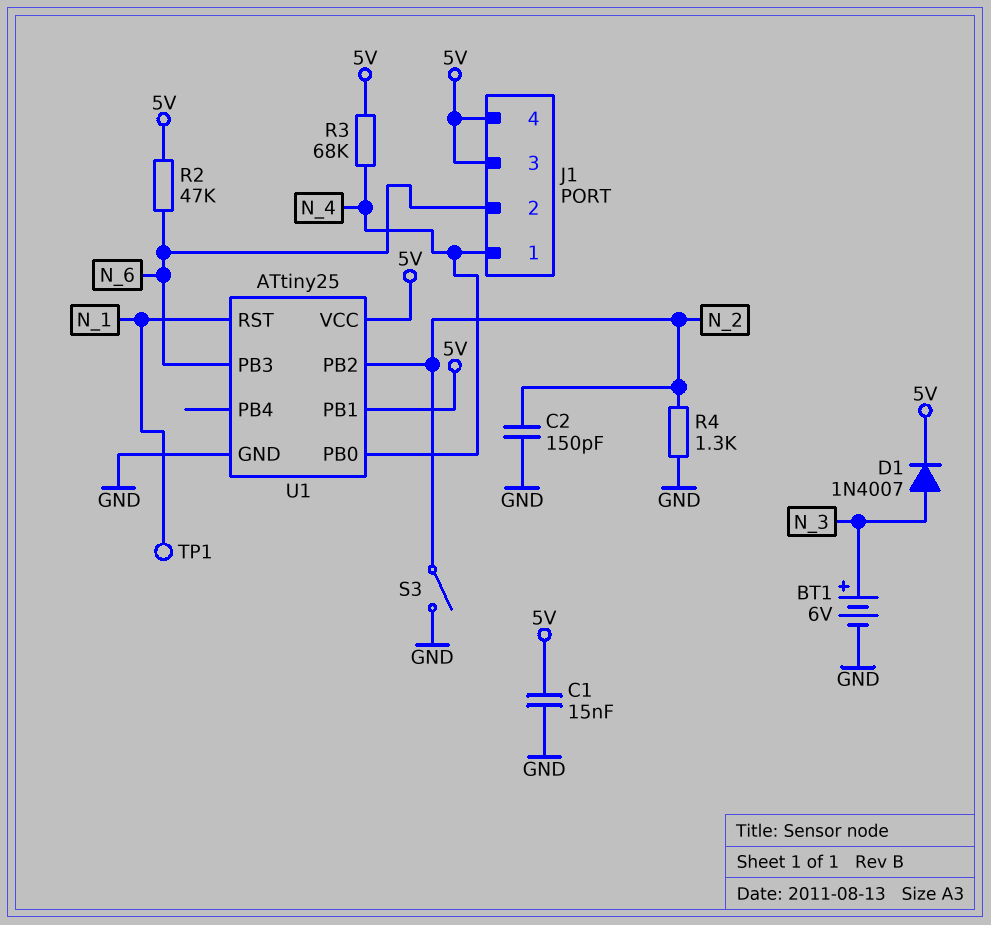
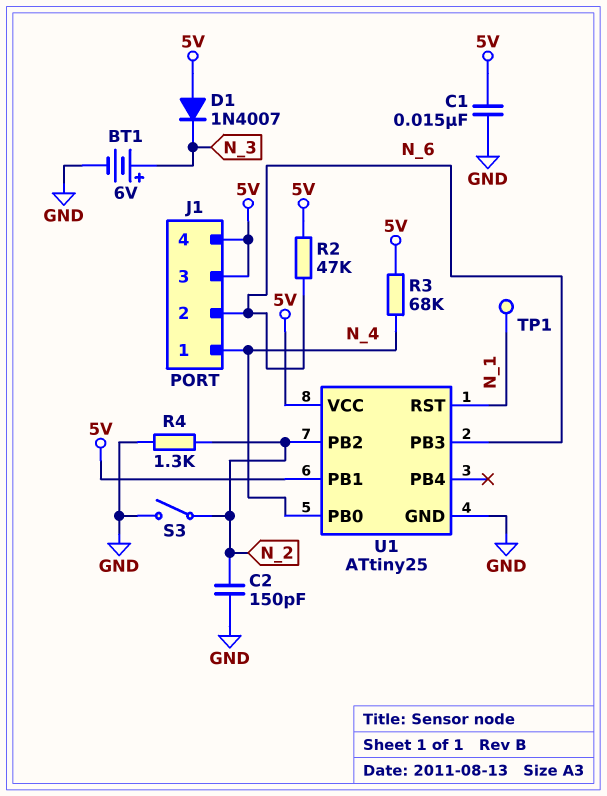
D1: diode 1N4007 (A N_3, K 5V) -> diode 1N4007 (A 5V, K N_3)

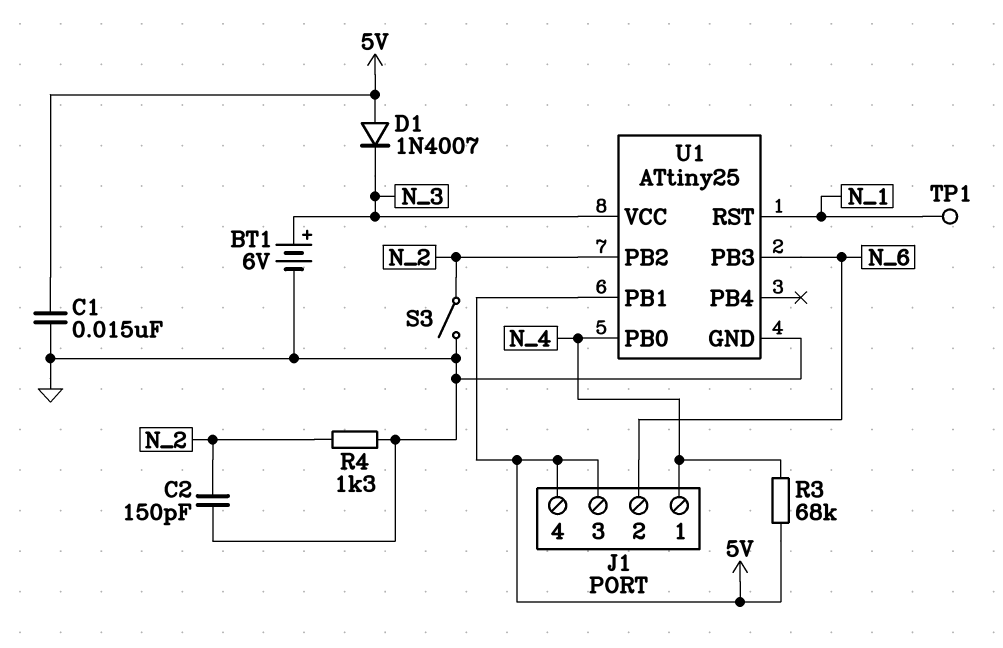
R2: 47k (5V, N_6) -> none
U1 pin VCC: 5V -> N_3

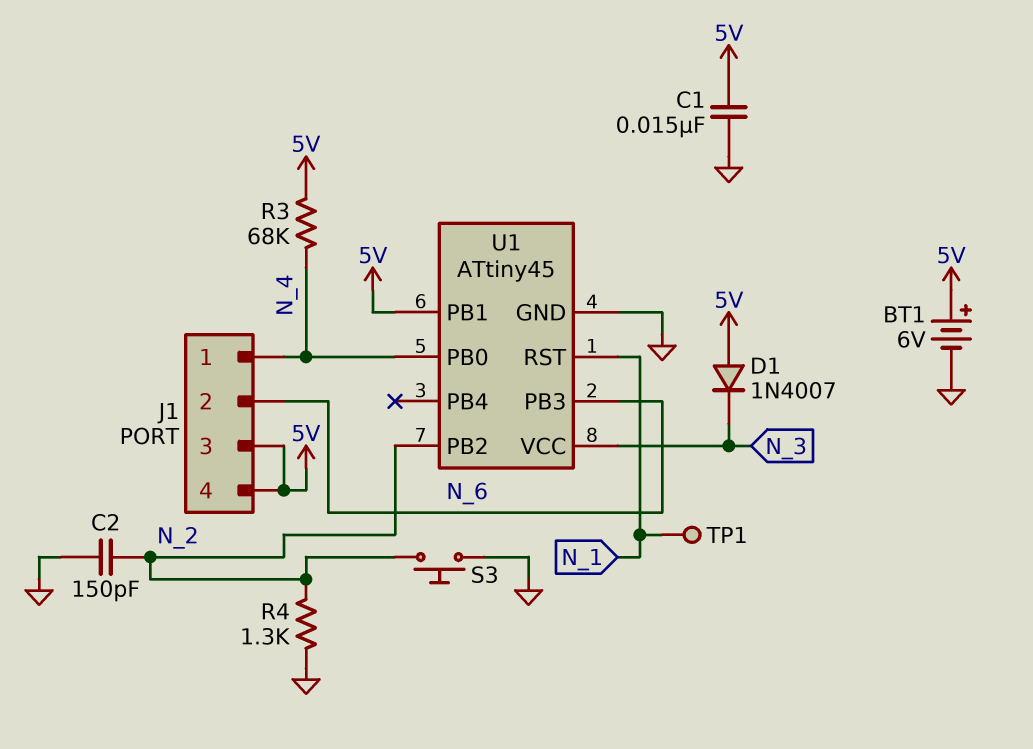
BT1: 6V (plus N_3, minus GND) -> 6V (plus 5V, minus GND)
S3: switch (GND, N_2) -> button (GND, N_2)
U1: ATtiny25 -> ATtiny45

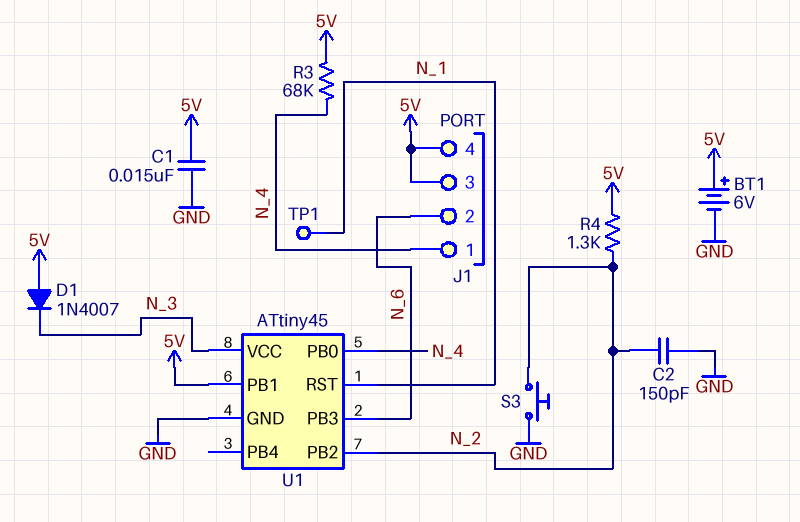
R4: 1.3k (GND, N_2) -> 1.3k (5V, N_2)

